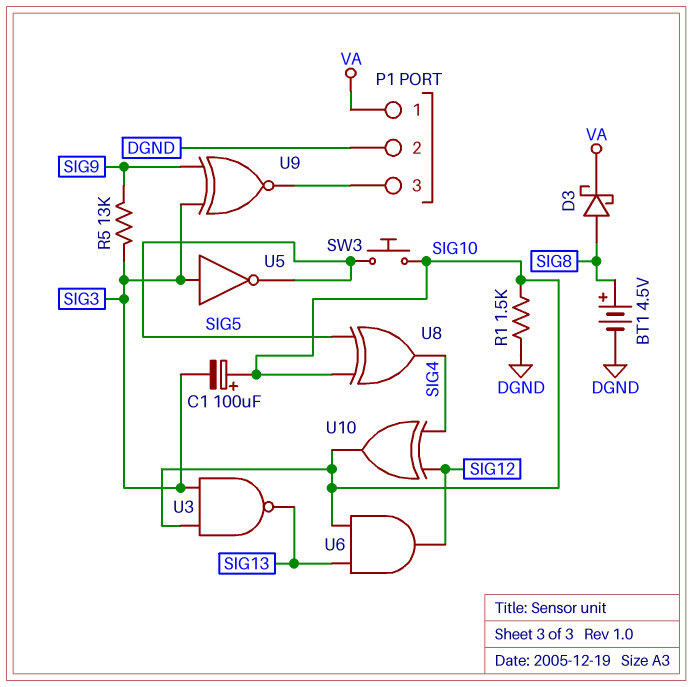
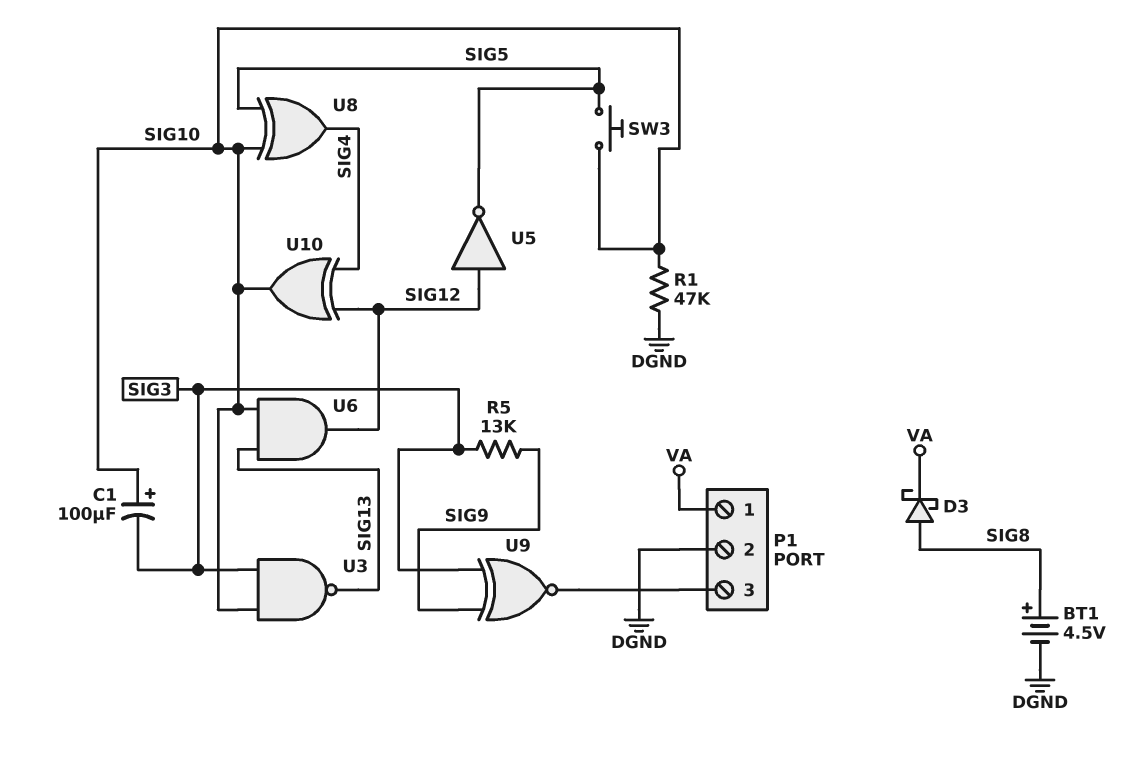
R1: 1.5k (DGND, SIG10) -> 47k (DGND, SIG10)
U5: NOT (in SIG3, out SIG5) -> NOT (in SIG12, out SIG5)

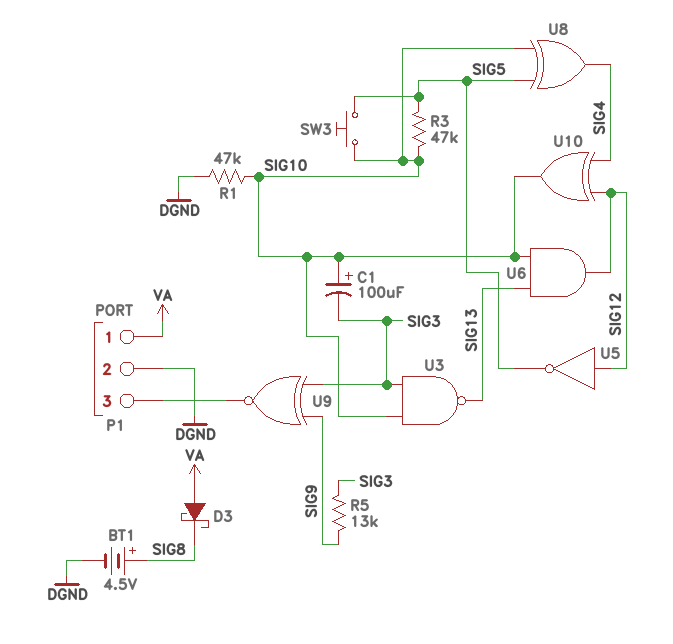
D3: schottky (A SIG8, K VA) -> schottky (A VA, K SIG8)
R3: none -> 47k (SIG5, SIG10)

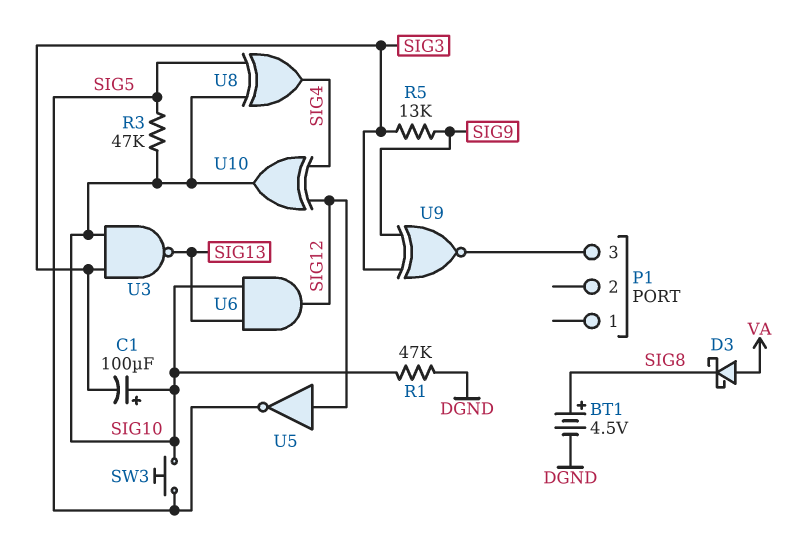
P1 pin 1: VA -> none
P1 pin 2: DGND -> none

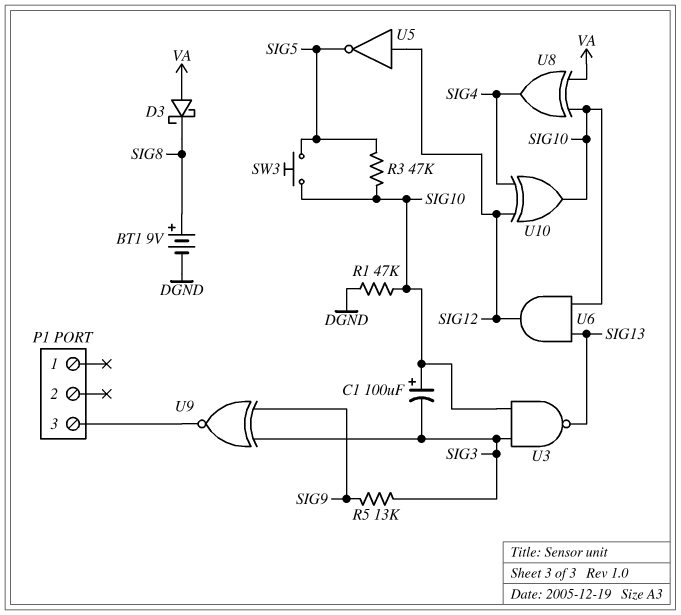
BT1: 4.5V (plus SIG8, minus DGND) -> 9V (plus SIG8, minus DGND)
U8: XOR (in SIG5, in SIG10, out SIG4) -> XOR (in SIG10, in VA, out SIG4)

